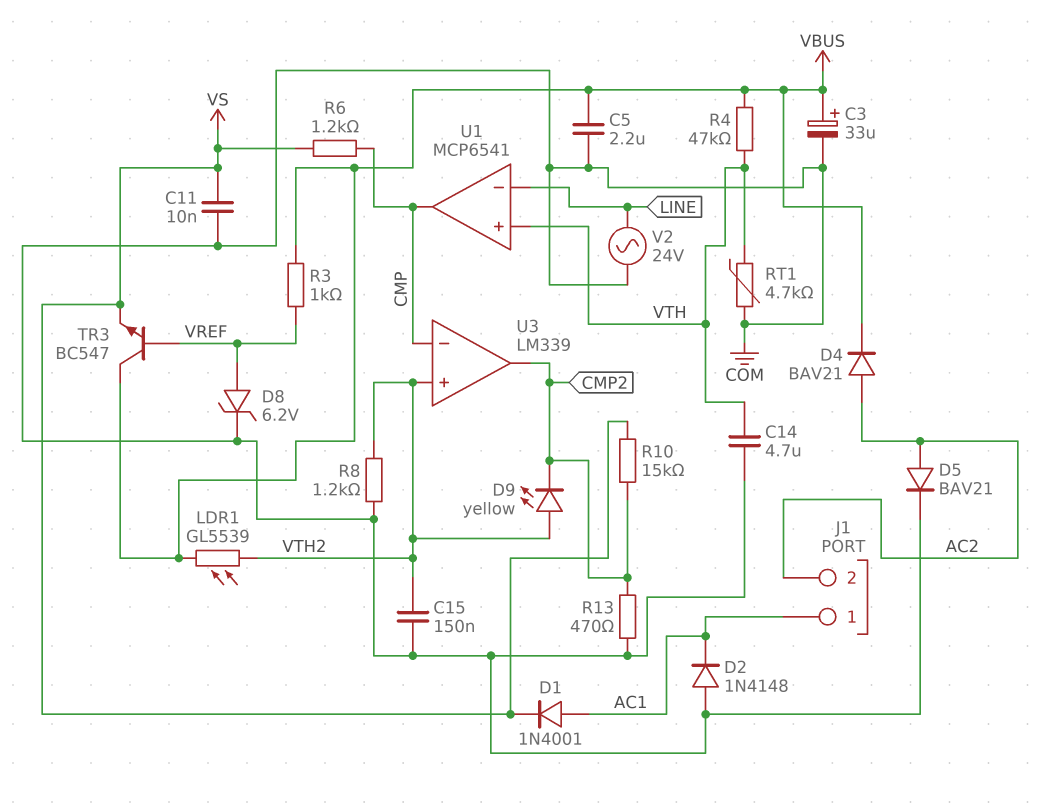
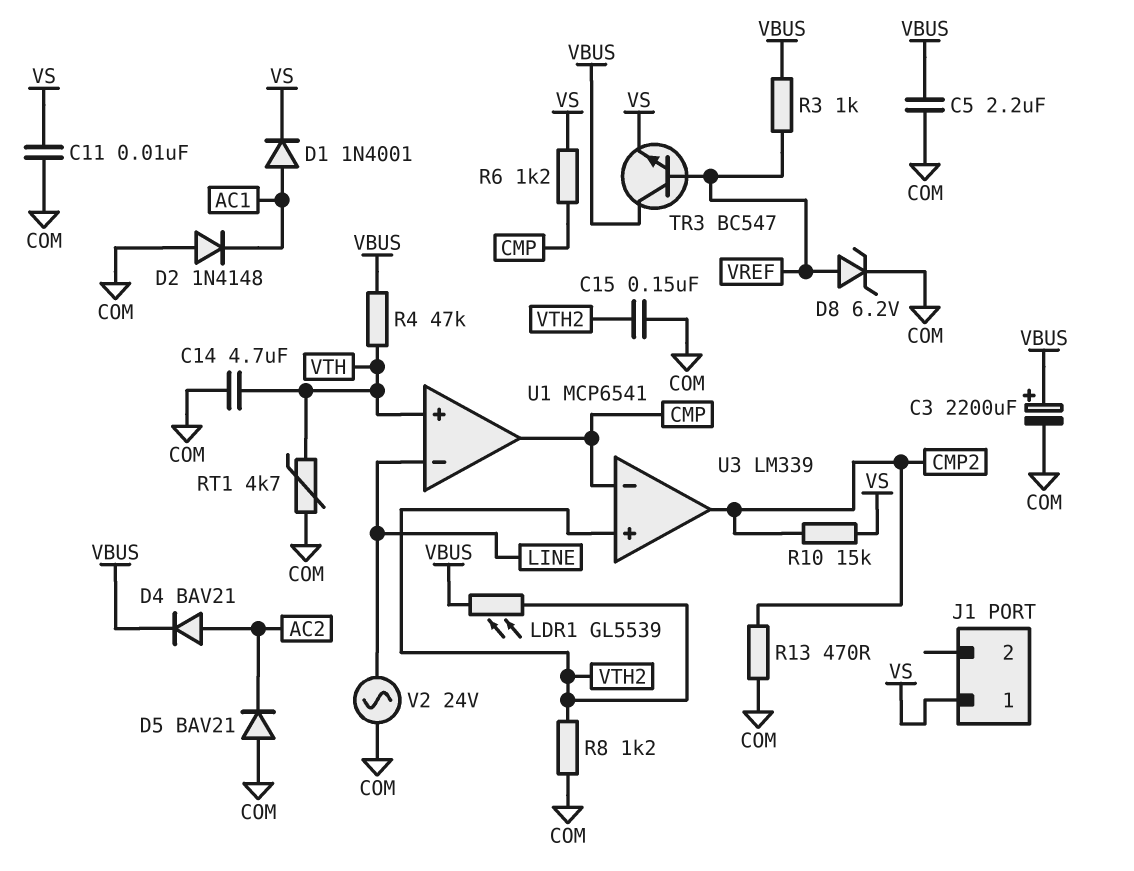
C3: 33uF (plus VBUS, minus COM) -> 2200uF (plus VBUS, minus COM)
D5: diode BAV21 (A AC2, K COM) -> diode BAV21 (A COM, K AC2)
D9: LED yellow (A VTH2, K CMP2) -> none
J1 pin 1: AC1 -> VS
J1 pin 2: AC2 -> none

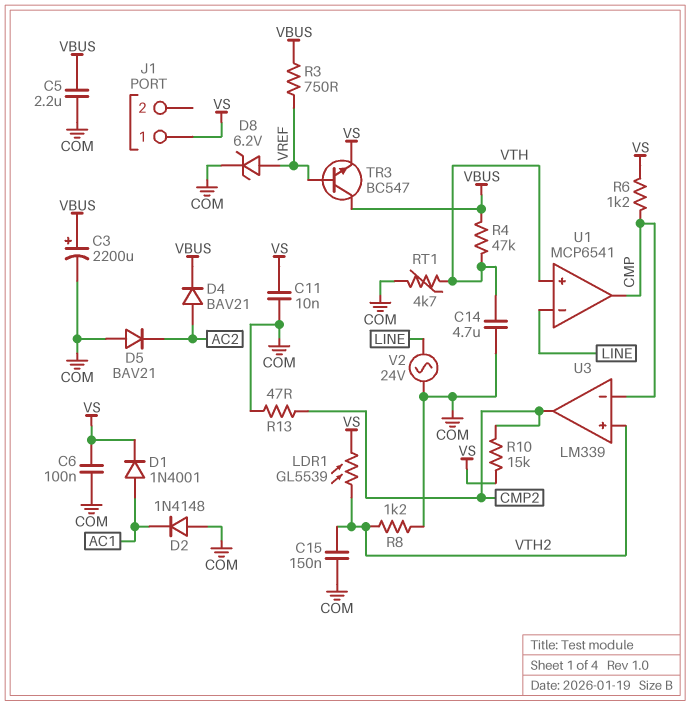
C6: none -> 100nF (COM, VS)
LDR1: GL5539 (VBUS, VTH2) -> GL5539 (VS, VTH2)
R3: 1k (VBUS, VREF) -> 750 (VBUS, VREF)
R13: 470 (CMP2, COM) -> 47 (CMP2, COM)

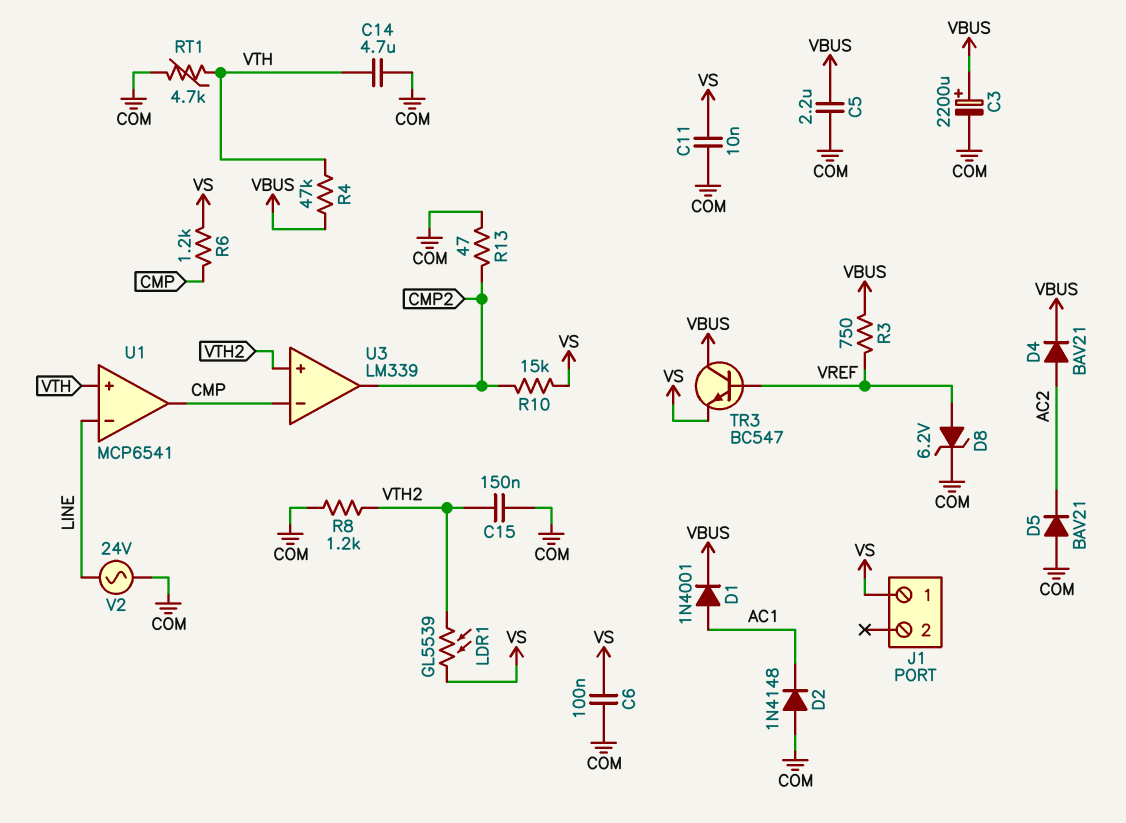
D1: diode 1N4001 (A AC1, K VS) -> diode 1N4001 (A AC1, K VBUS)

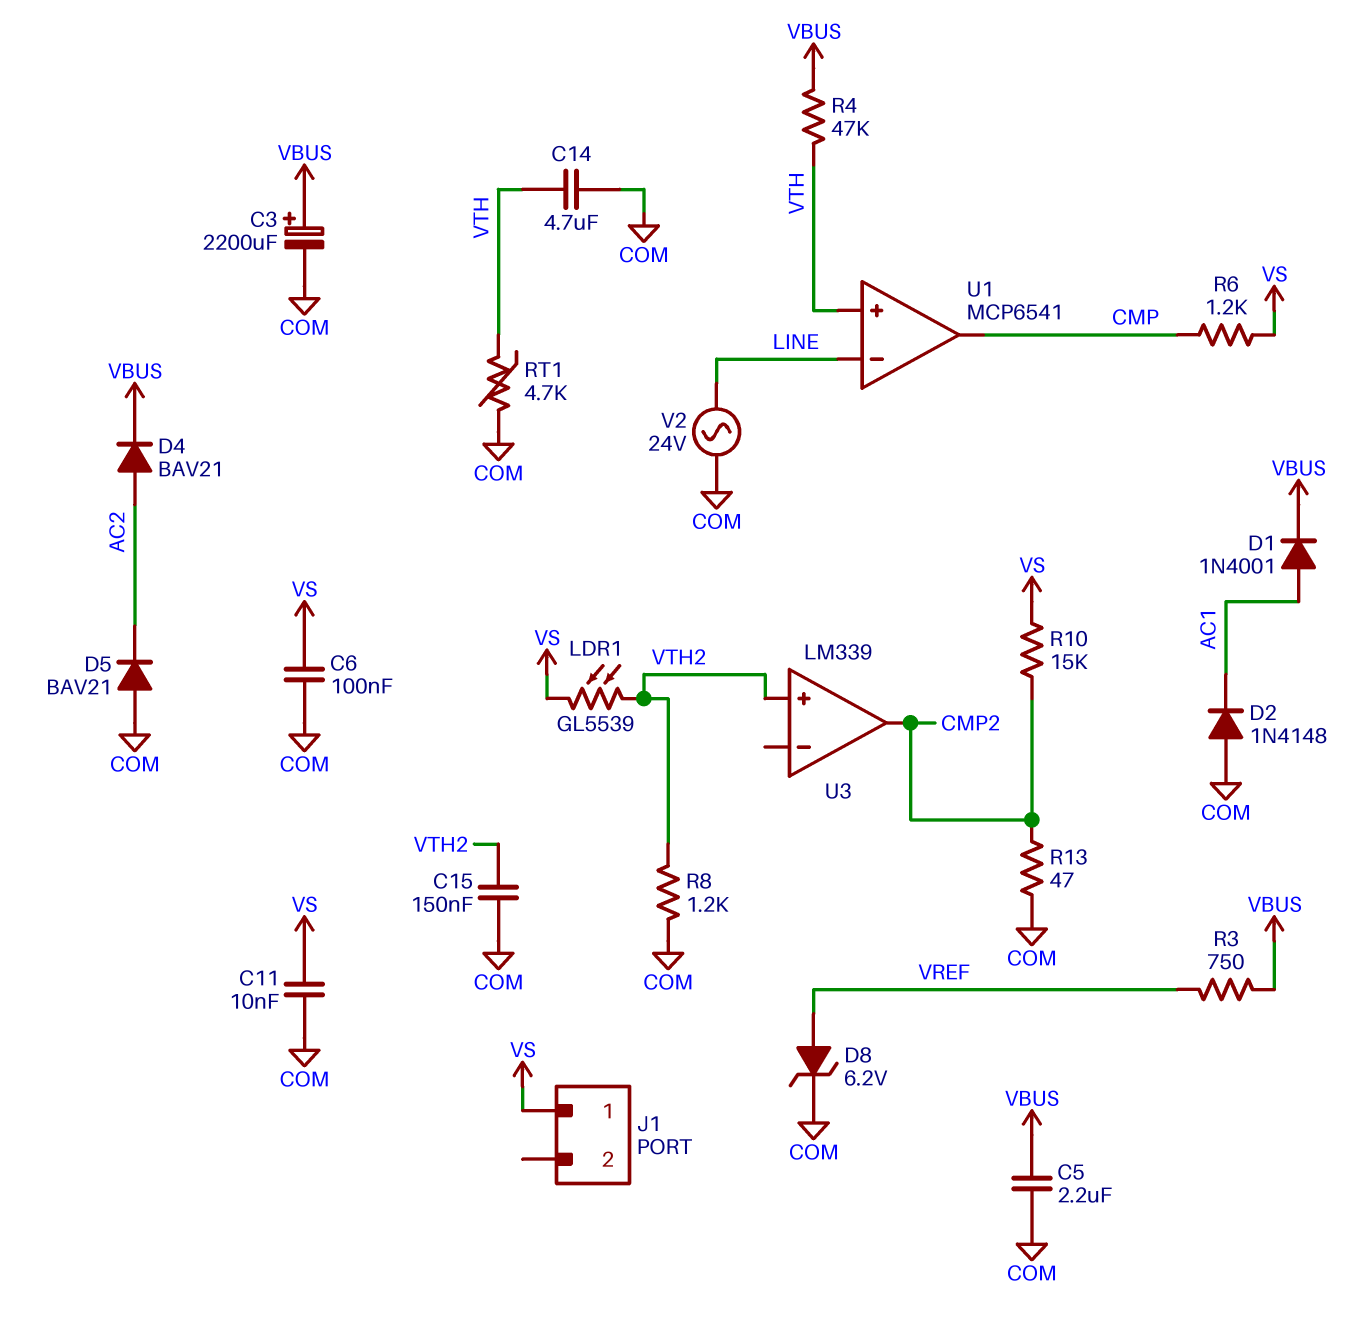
TR3: NPN BC547 (B VREF, C VBUS, E VS) -> none
U3 pin in-: CMP -> none

